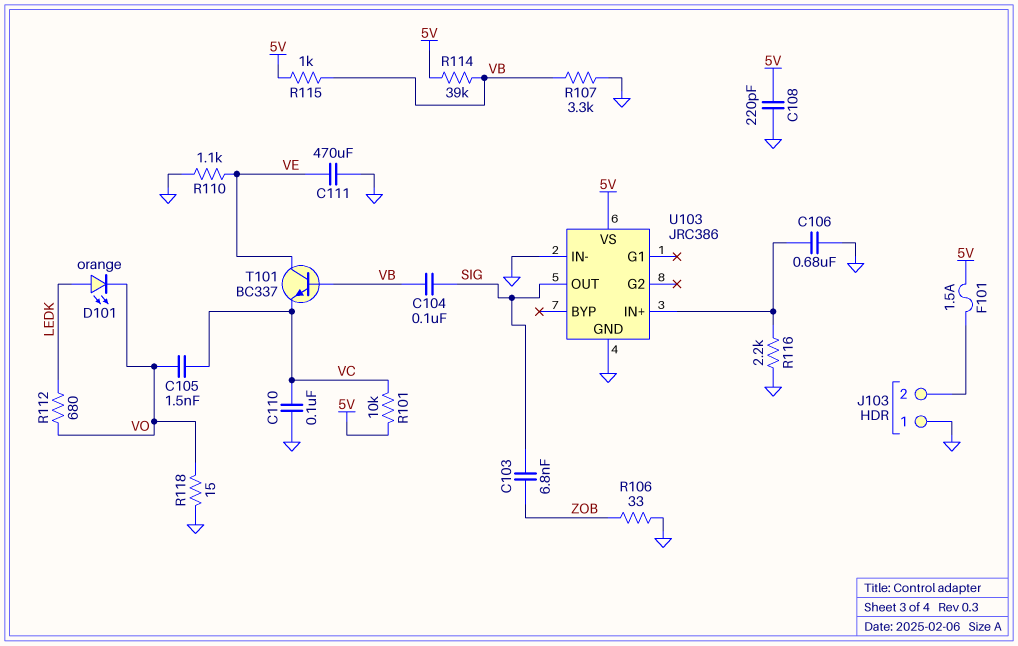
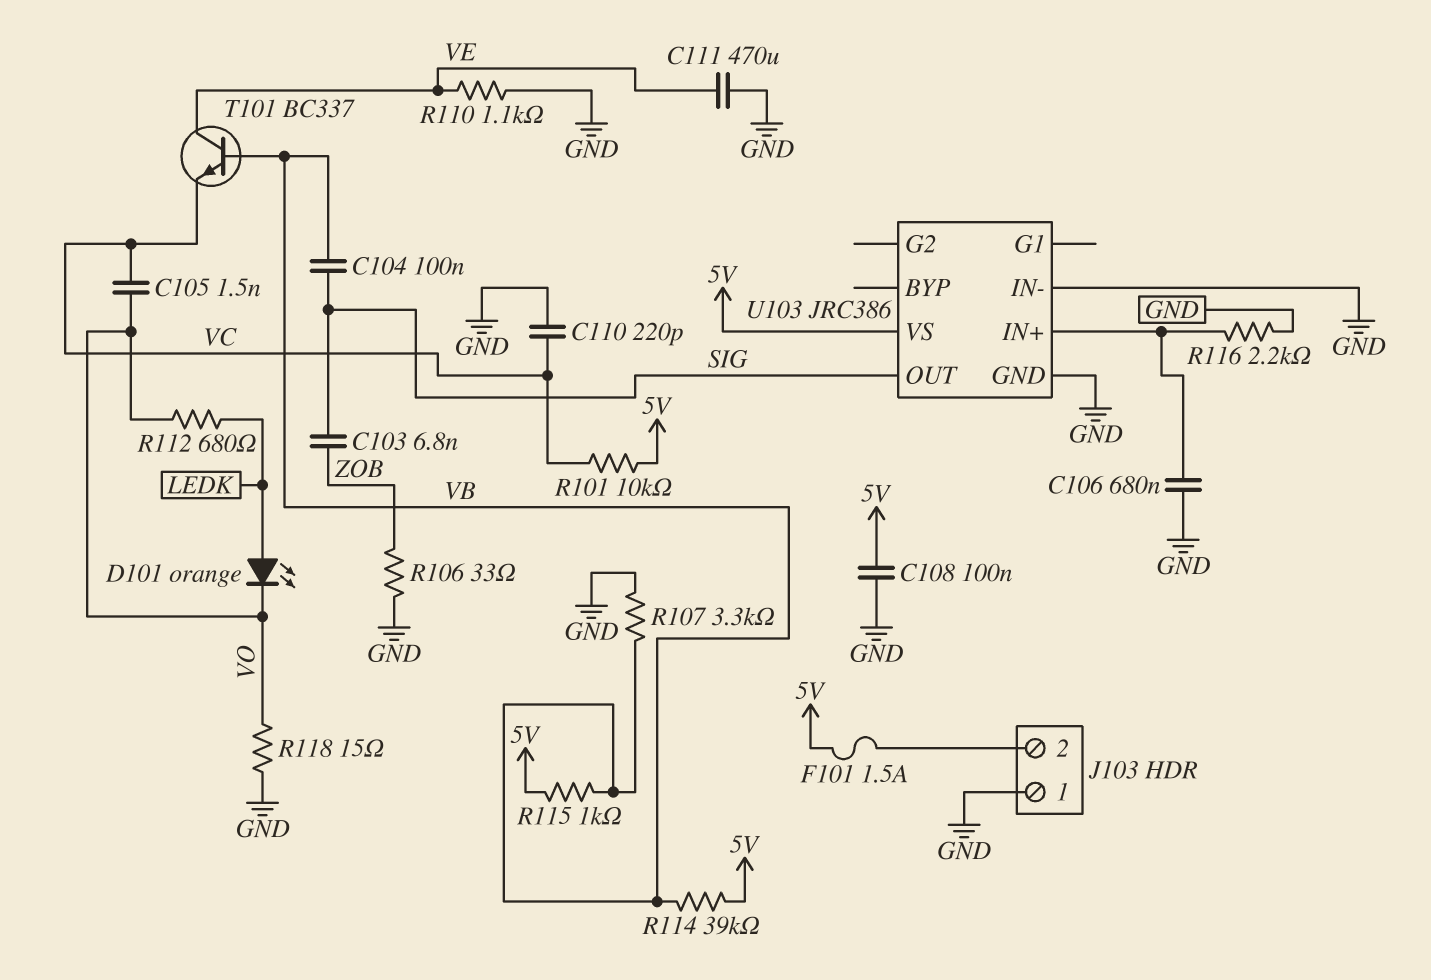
C108: 220pF (5V, GND) -> 100nF (5V, GND)
C110: 100nF (GND, VC) -> 220pF (GND, VC)

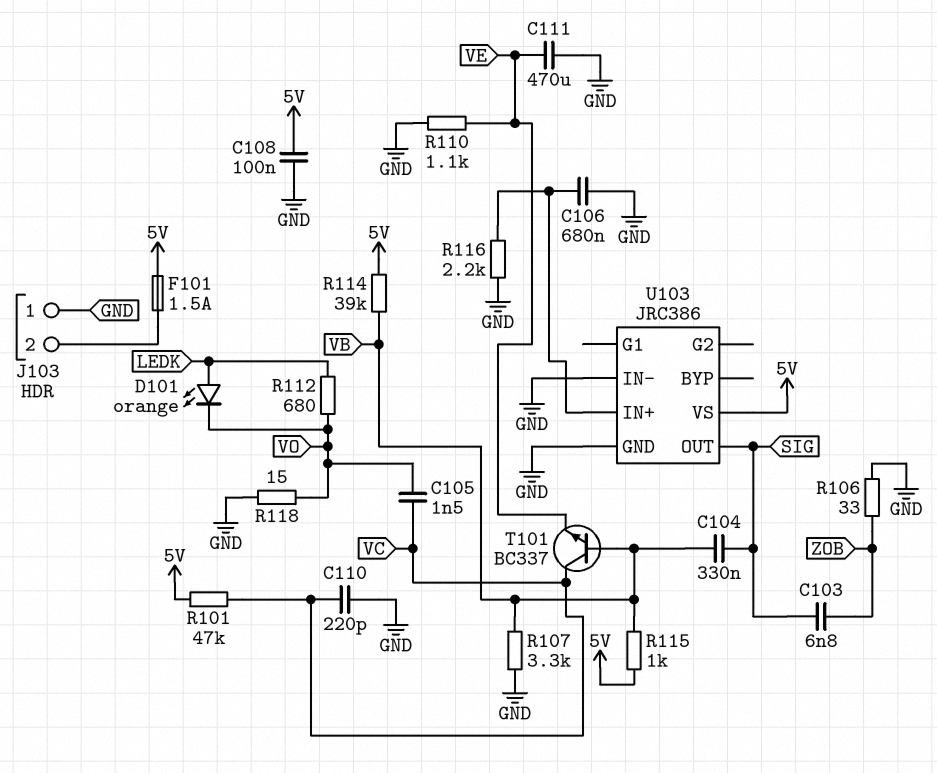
C104: 100nF (SIG, VB) -> 330nF (SIG, VB)
R101: 10k (5V, VC) -> 47k (5V, VC)
T101: NPN BC337 (B VB, C VE, E VC) -> NPN BC337 (B VB, C VC, E VE)

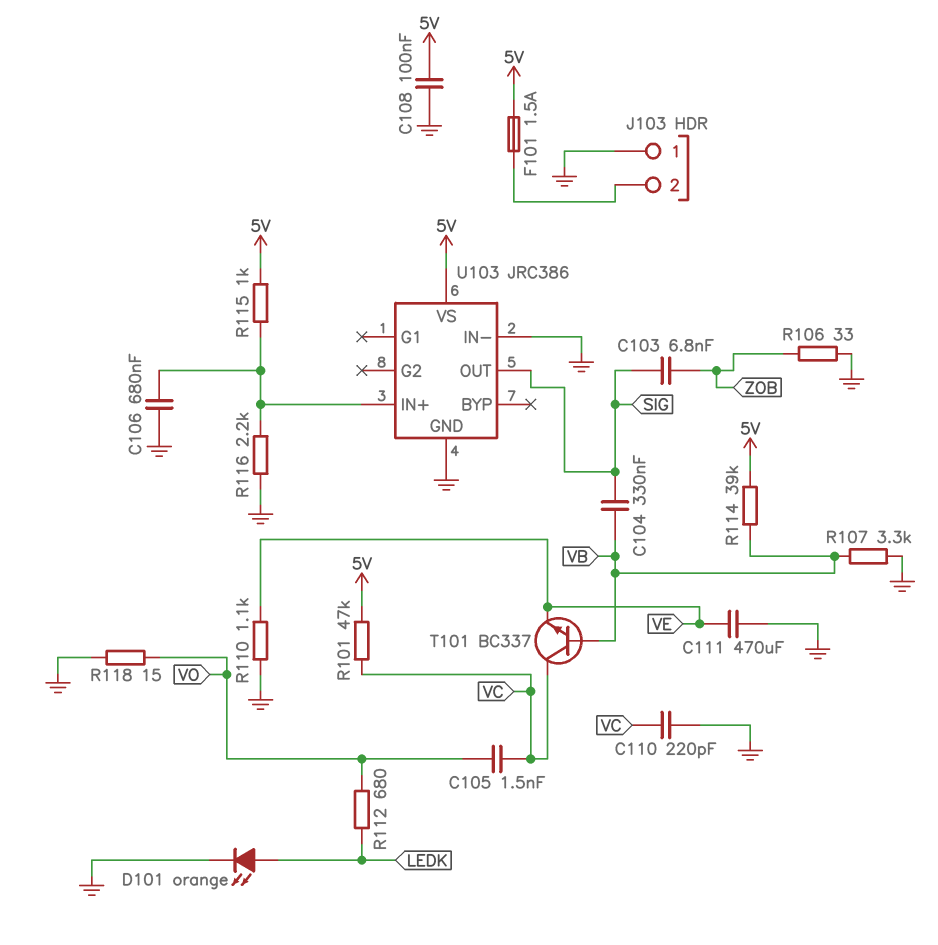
D101: LED orange (A LEDK, K VO) -> LED orange (A LEDK, K GND)
R115: 1k (5V, VB) -> 1k (5V, U103/IN+)

